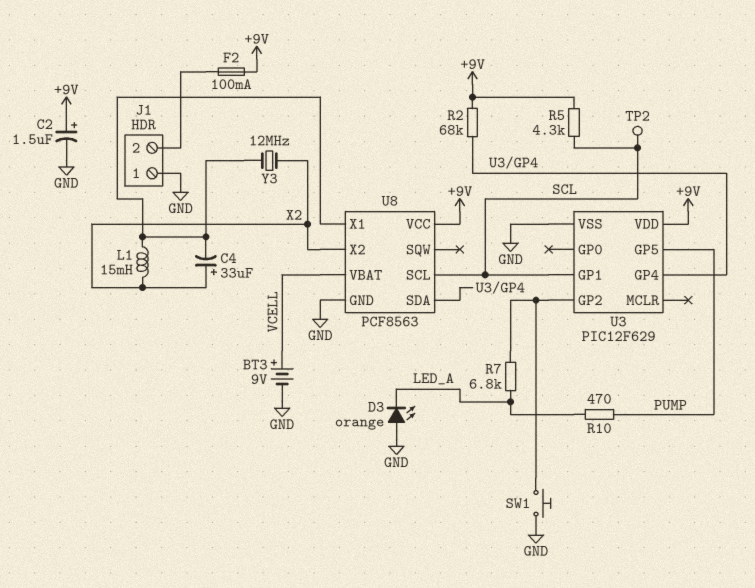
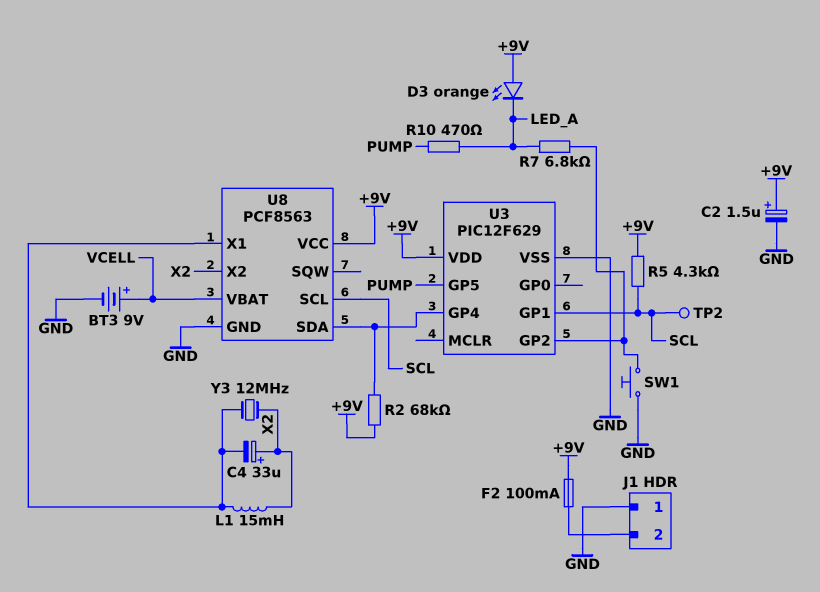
D3: LED orange (A GND, K LED_A) -> LED orange (A +9V, K LED_A)

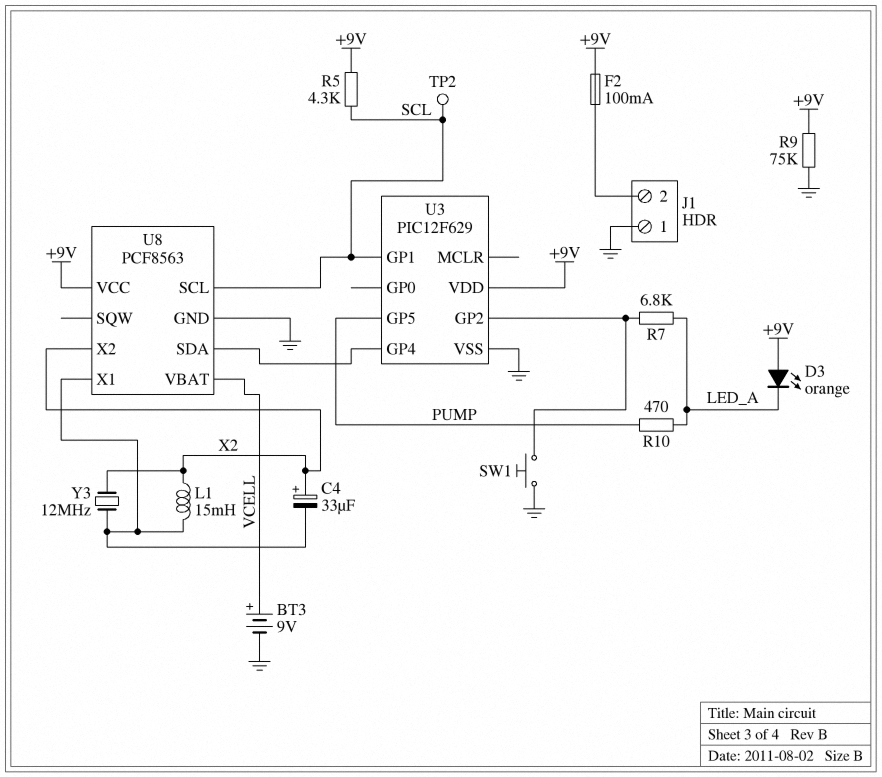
C2: 1.5uF (plus +9V, minus GND) -> none
R2: 68k (+9V, U3/GP4) -> none
R9: none -> 75k (+9V, GND)

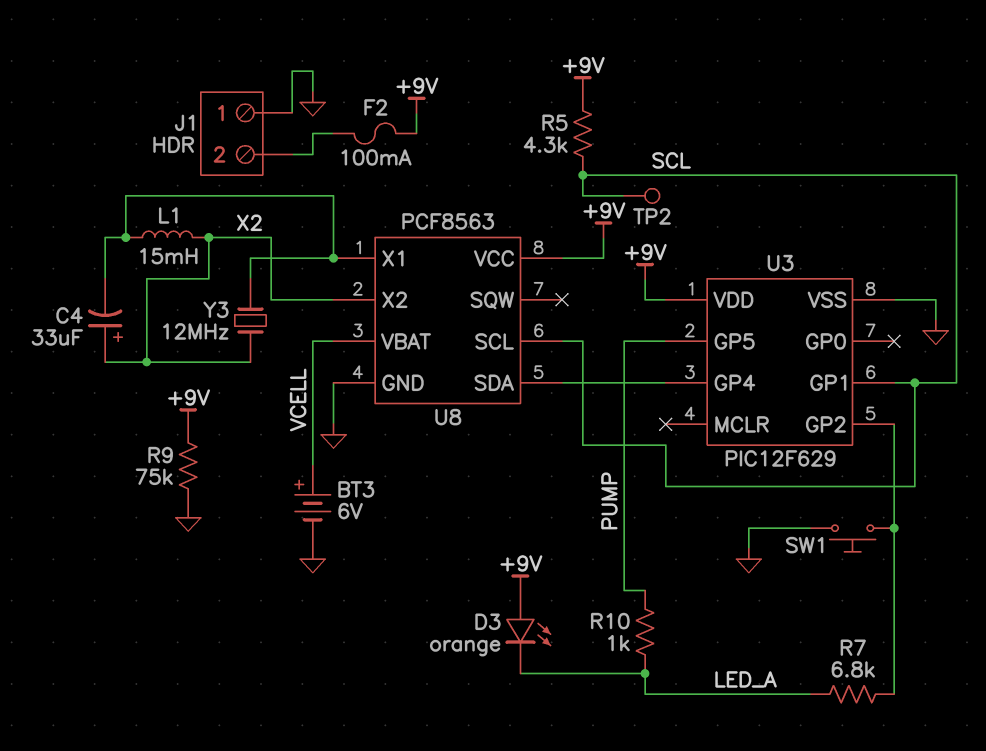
BT3: 9V (plus VCELL, minus GND) -> 6V (plus VCELL, minus GND)
R10: 470 (LED_A, PUMP) -> 1k (LED_A, PUMP)

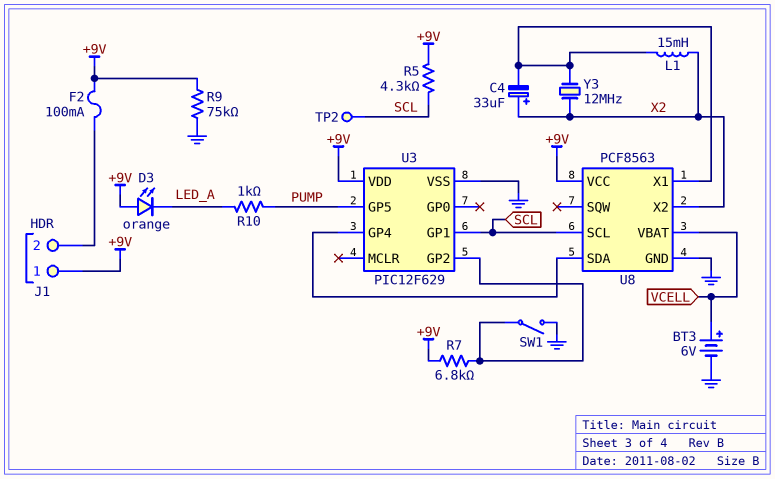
J1 pin 1: GND -> +9V
R7: 6.8k (LED_A, U3/GP2) -> 6.8k (+9V, U3/GP2)
SW1: button (GND, U3/GP2) -> switch (GND, U3/GP2)

